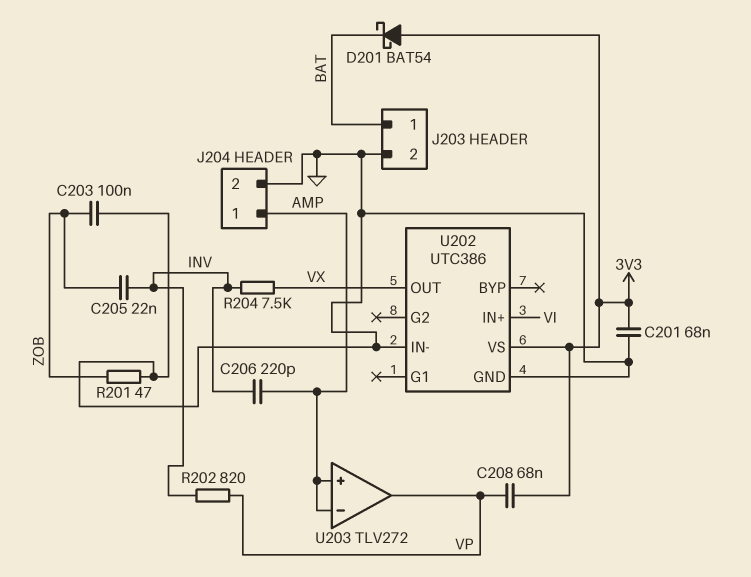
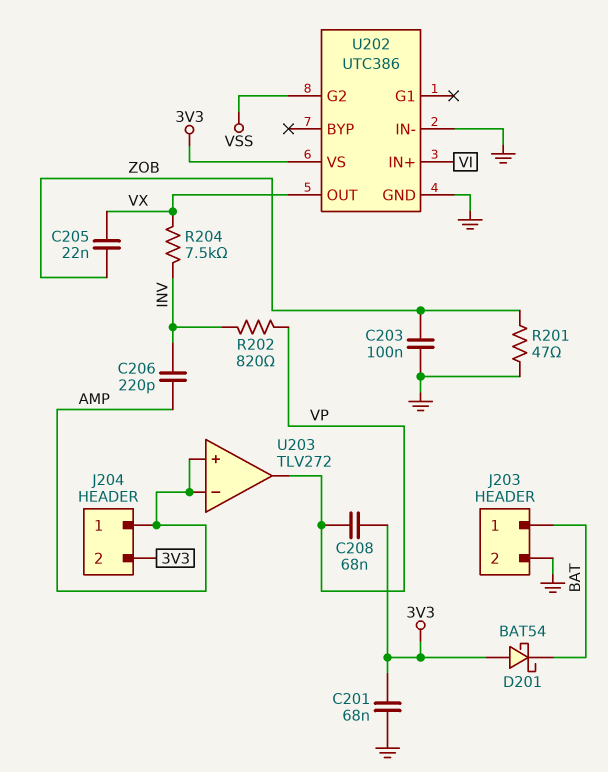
C205: 22nF (INV, ZOB) -> 22nF (VX, ZOB)
J204 pin 2: GND -> 3V3
U202 pin G2: none -> VSS

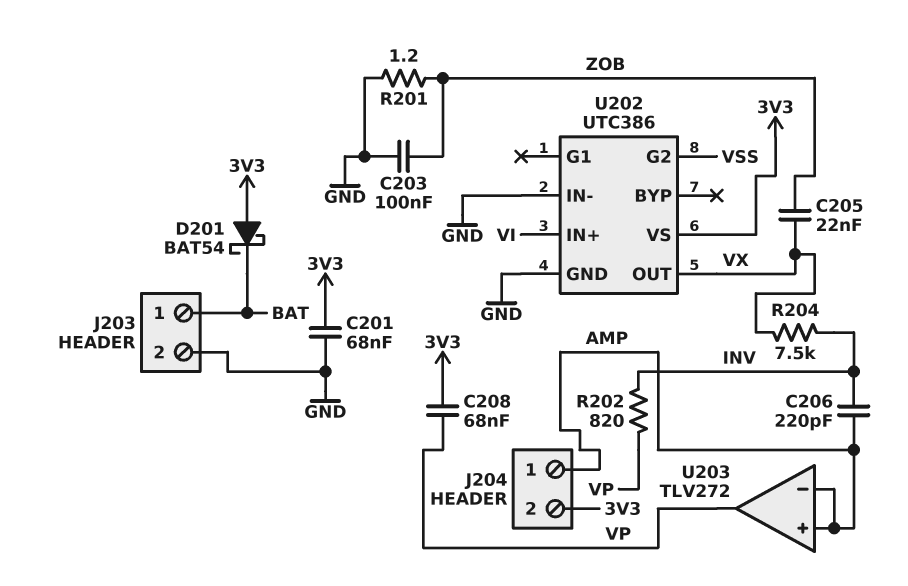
R201: 47 (GND, ZOB) -> 1.2 (GND, ZOB)

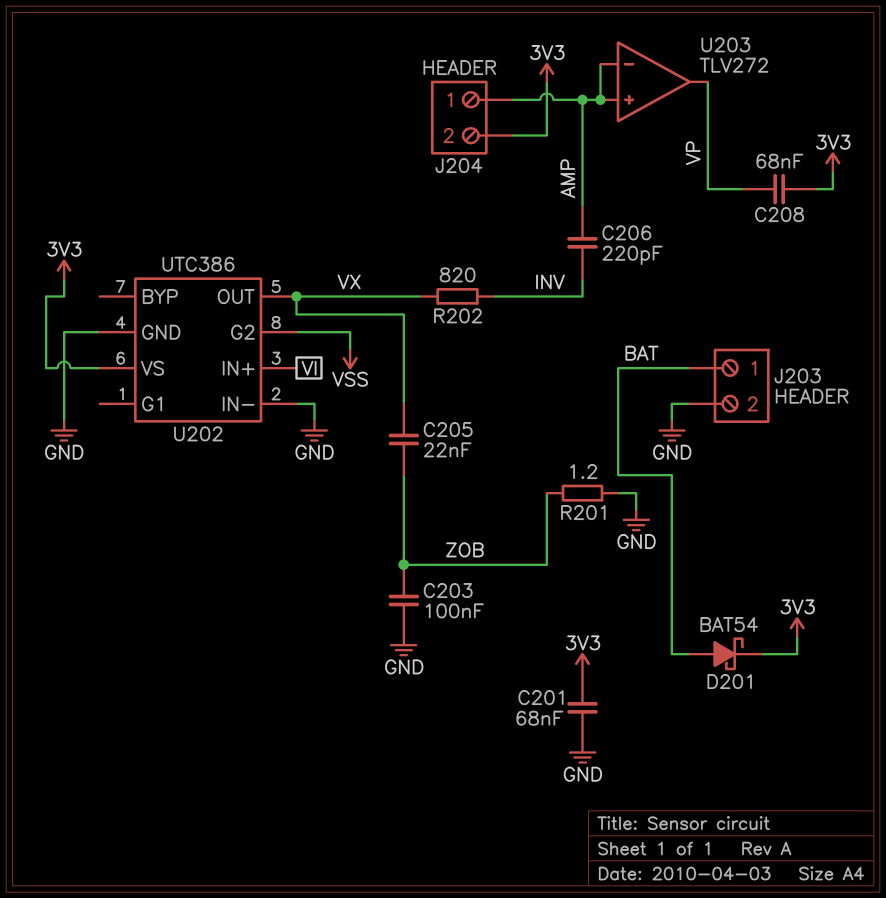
D201: schottky BAT54 (A 3V3, K BAT) -> schottky BAT54 (A BAT, K 3V3)
R202: 820 (INV, VP) -> 820 (INV, VX)
R204: 7.5k (INV, VX) -> none

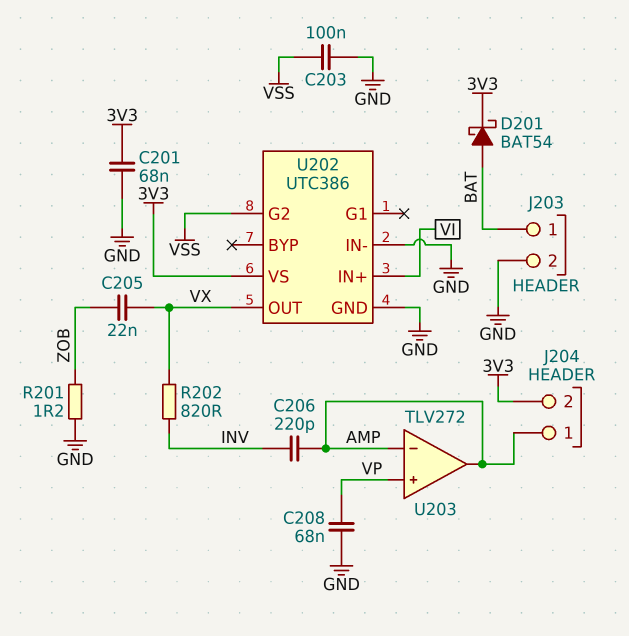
C203: 100nF (GND, ZOB) -> 100nF (GND, VSS)
C208: 68nF (3V3, VP) -> 68nF (GND, VP)
U203 pin in+: AMP -> VP
U203 pin out: VP -> AMP

